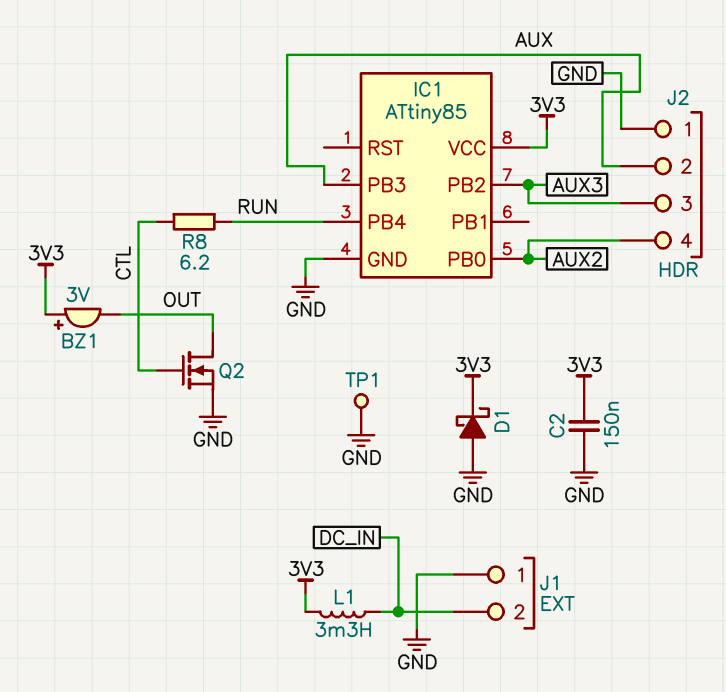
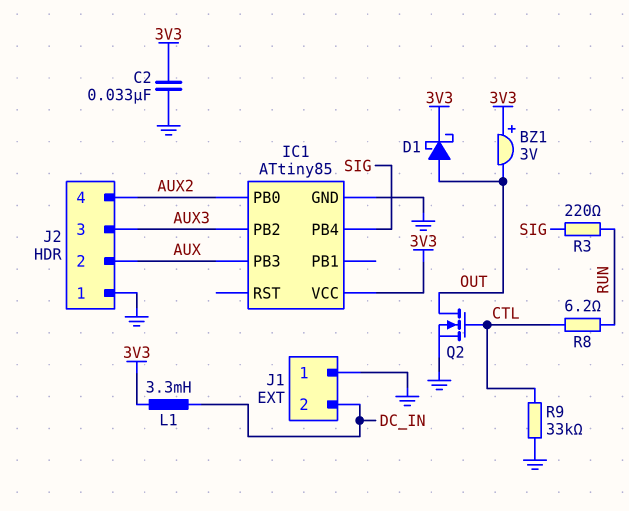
C2: 150nF (3V3, GND) -> 33nF (3V3, GND)
D1: schottky (A GND, K 3V3) -> schottky (A OUT, K 3V3)
IC1 pin PB4: RUN -> SIG
R3: none -> 220 (RUN, SIG)
R9: none -> 33k (CTL, GND)
TP1: test point (GND) -> none

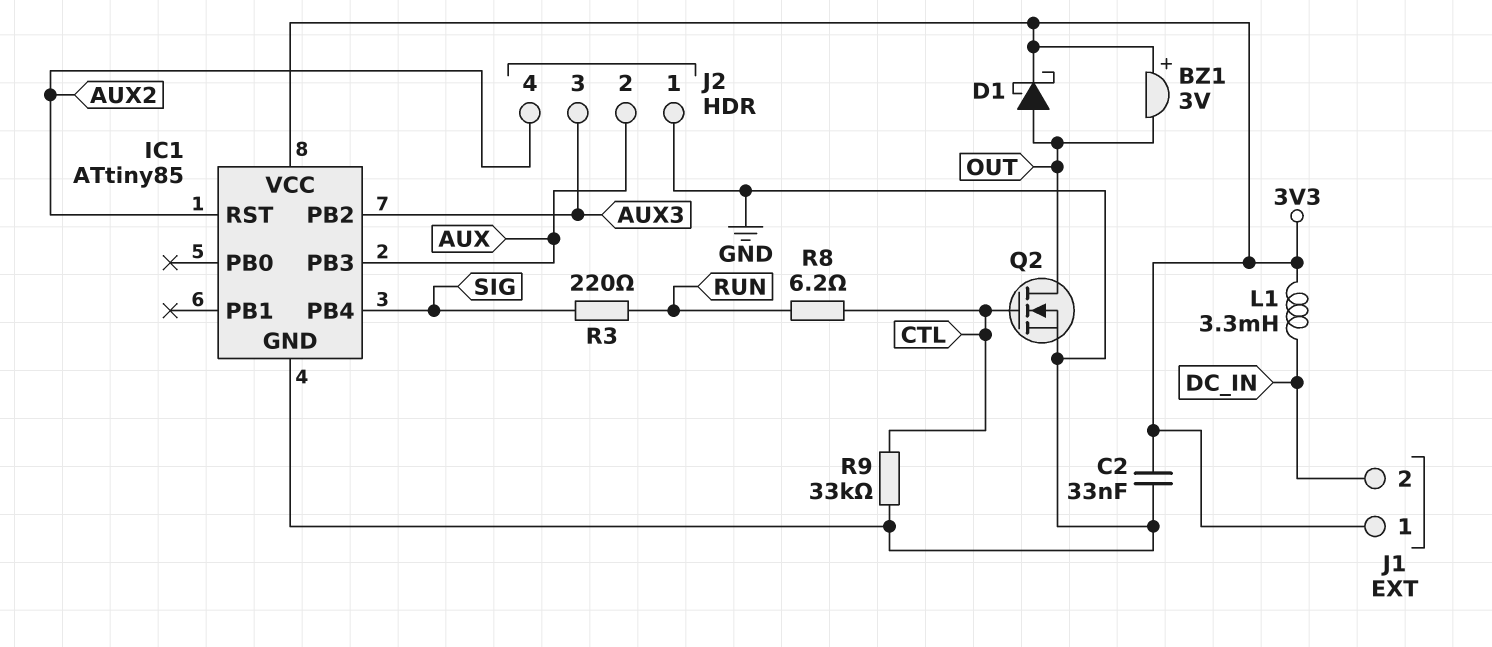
IC1 pin PB0: AUX2 -> none
IC1 pin RST: none -> AUX2
J1 pin 1: GND -> 3V3

